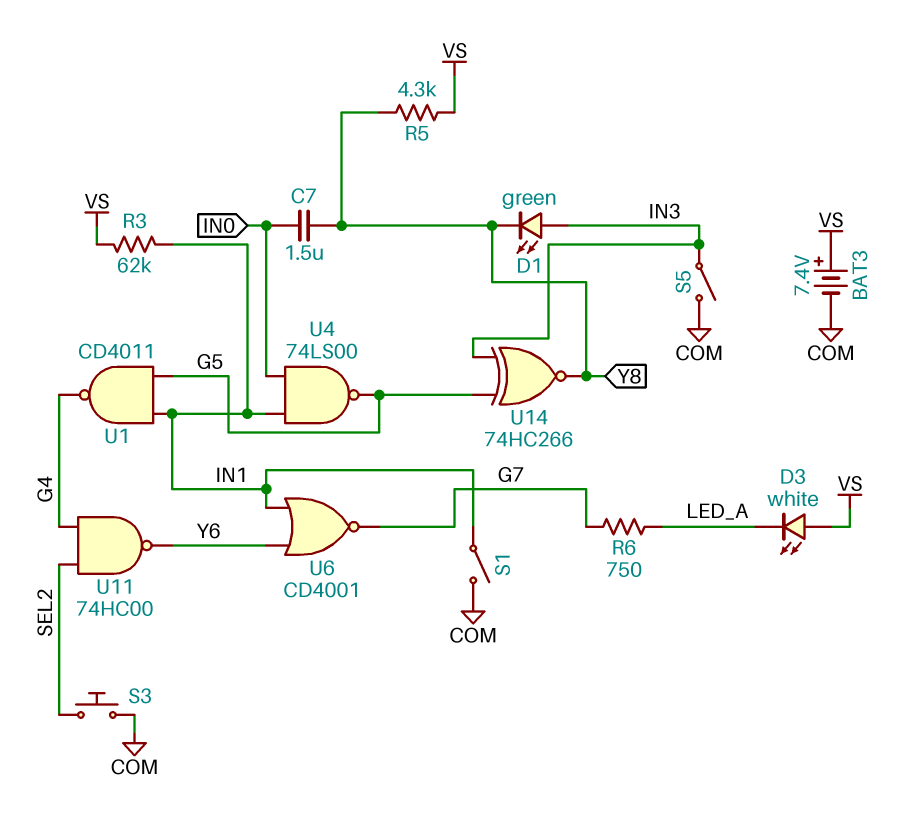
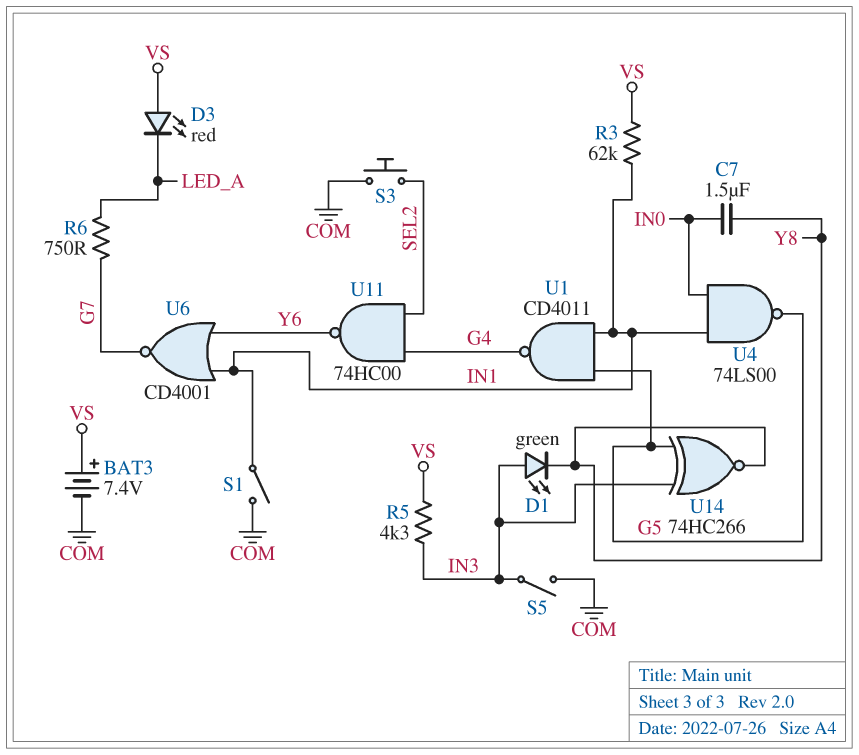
D3: LED white (A VS, K LED_A) -> LED red (A VS, K LED_A)
R5: 4.3k (VS, Y8) -> 4.3k (IN3, VS)

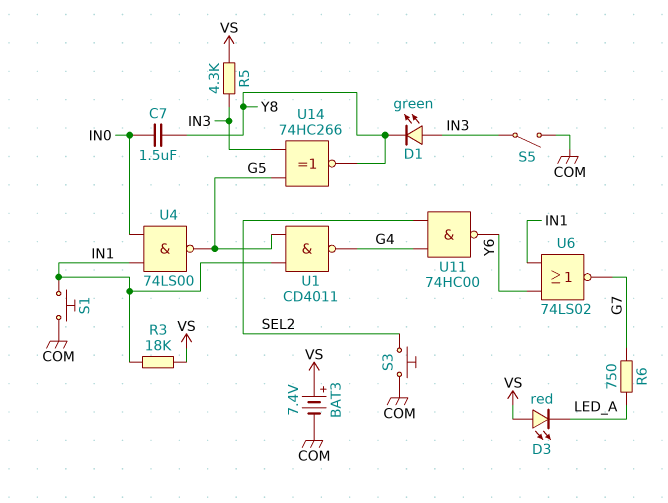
R3: 62k (IN1, VS) -> 18k (IN1, VS)
S1: switch (COM, IN1) -> button (COM, IN1)
U6: NOR CD4001 (in IN1, in Y6, out G7) -> NOR 74LS02 (in IN1, in Y6, out G7)

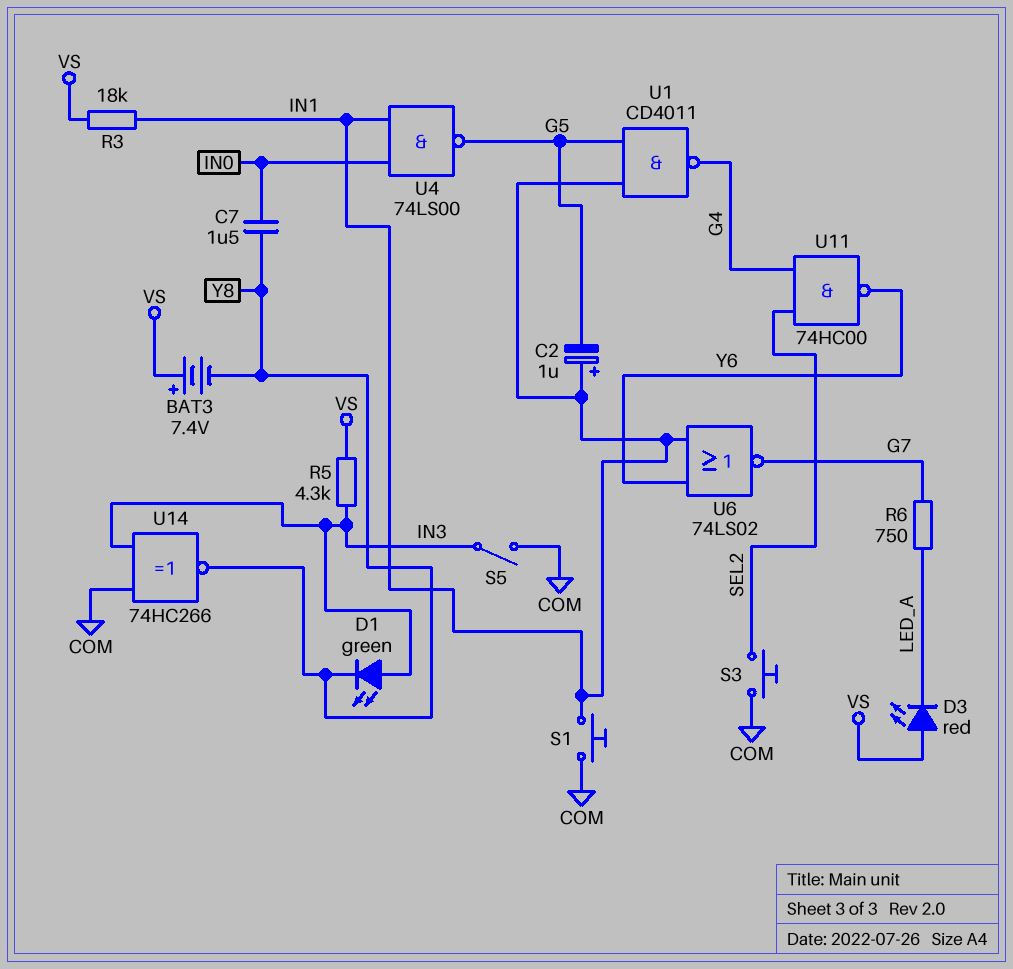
BAT3: 7.4V (plus VS, minus COM) -> 7.4V (plus VS, minus Y8)
C2: none -> 1uF (plus IN1, minus G5)
U14: XNOR 74HC266 (in G5, in IN3, out Y8) -> XNOR 74HC266 (in COM, in IN3, out Y8)

